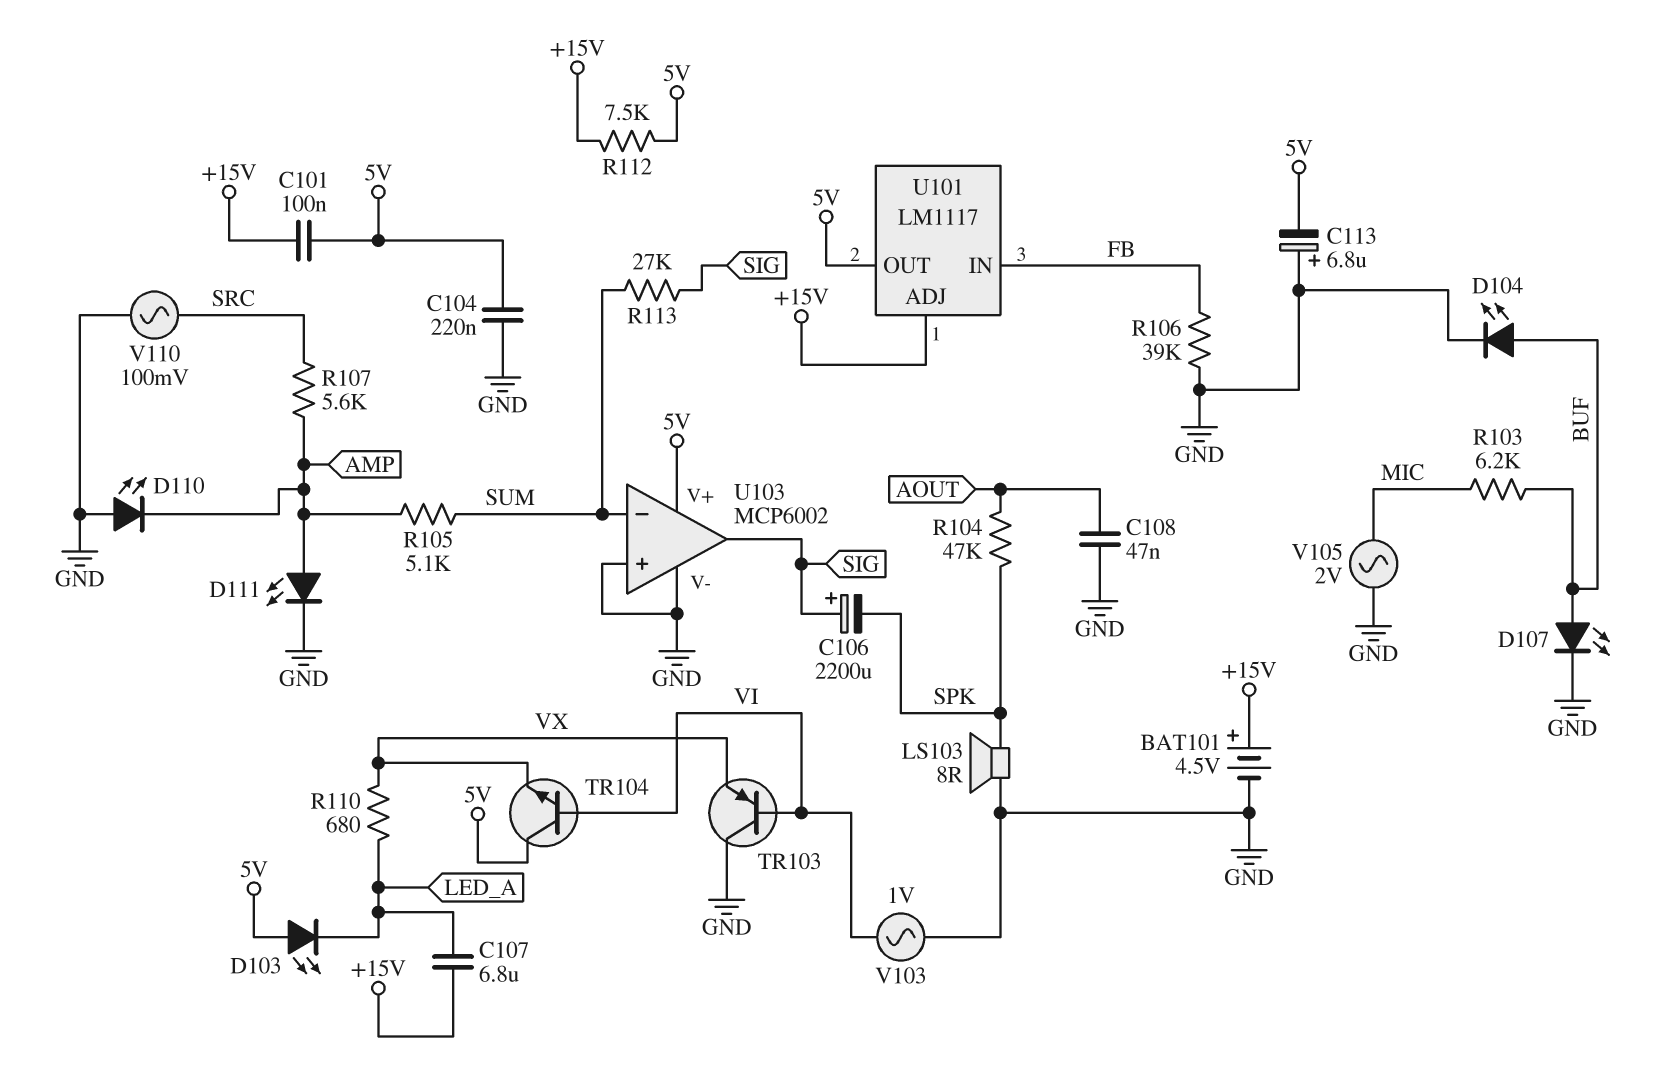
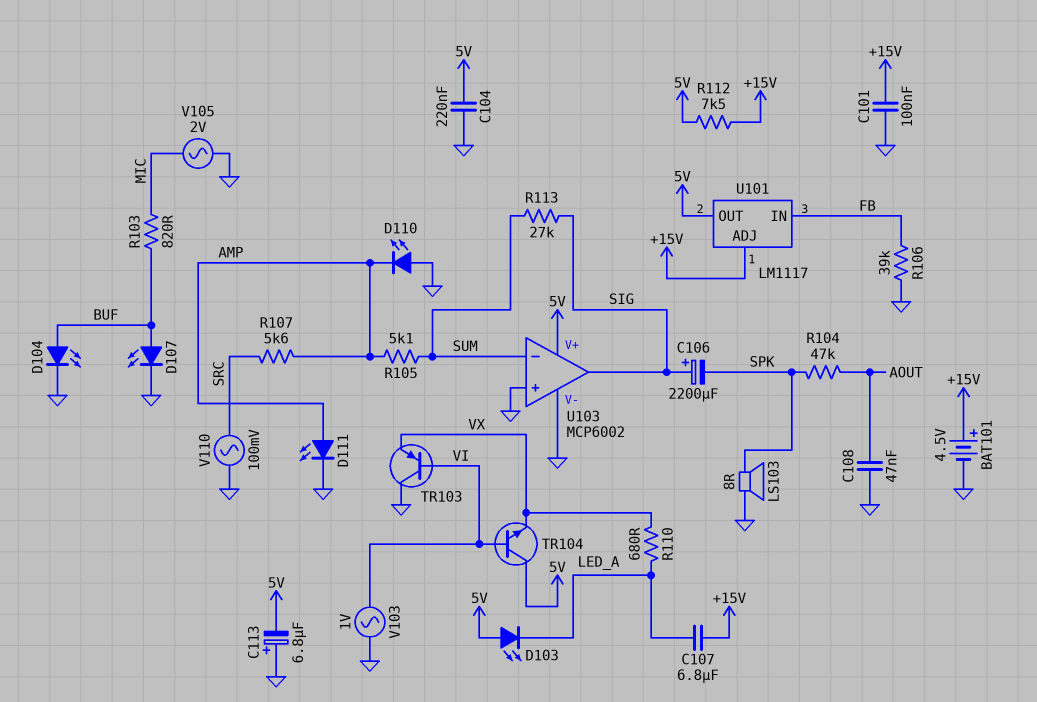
C101: 100nF (+15V, 5V) -> 100nF (+15V, GND)
R103: 6.2k (BUF, MIC) -> 820 (BUF, MIC)

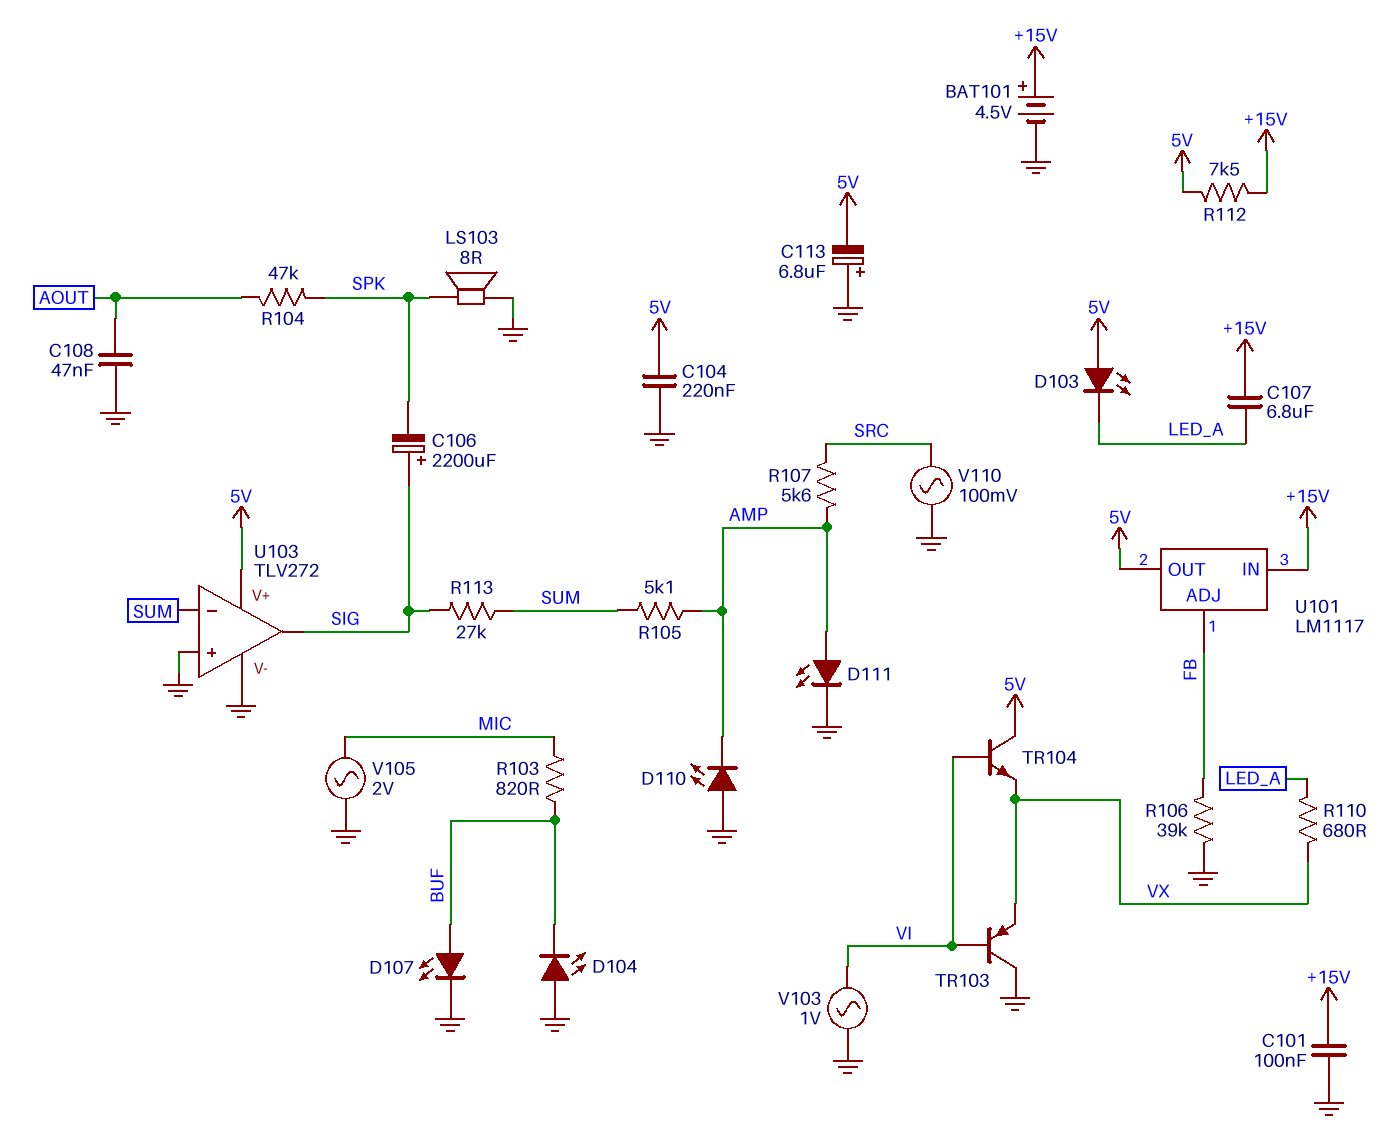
D104: LED (A BUF, K GND) -> LED (A GND, K BUF)
U101 pin ADJ: +15V -> FB
U101 pin IN: FB -> +15V
U103: MCP6002 -> TLV272

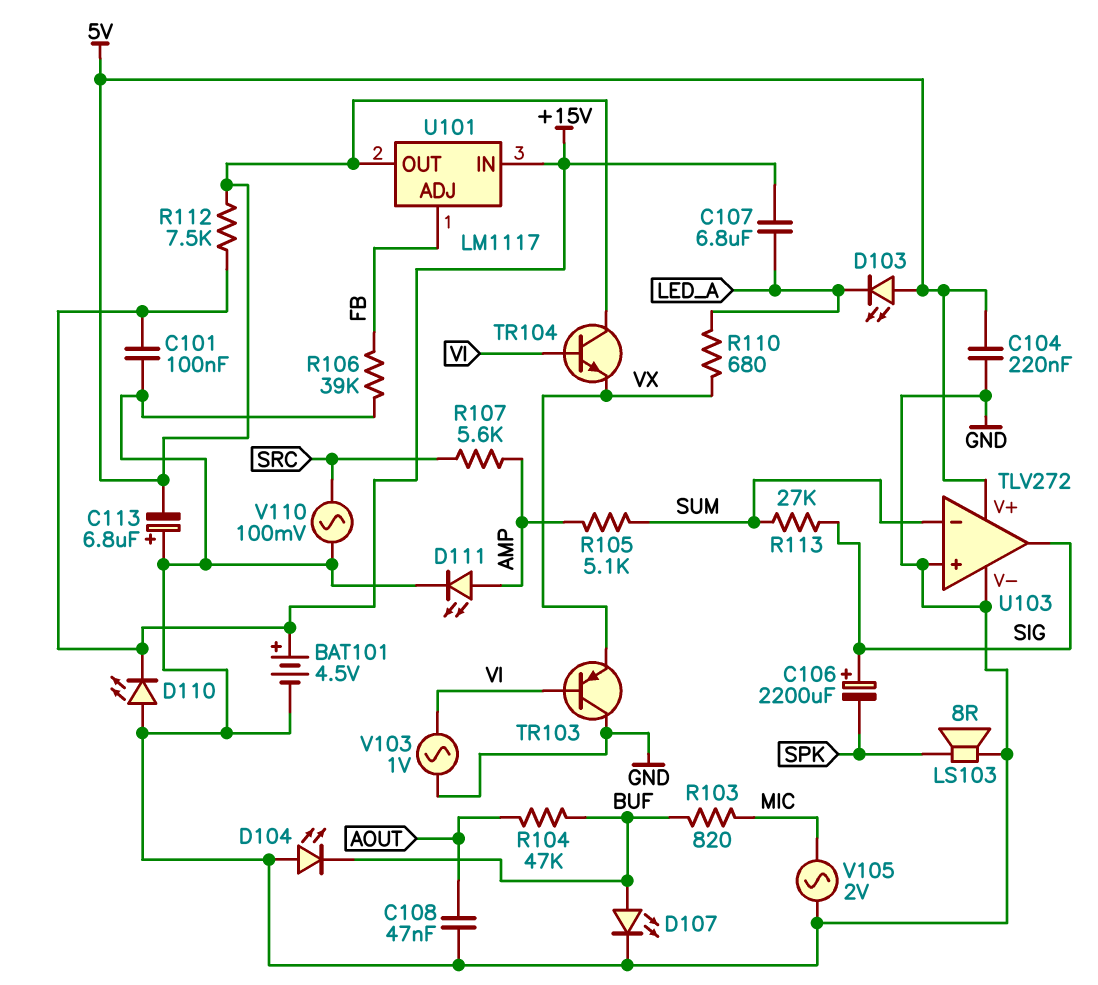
D110: LED (A GND, K AMP) -> LED (A GND, K +15V)
R104: 47k (AOUT, SPK) -> 47k (AOUT, BUF)

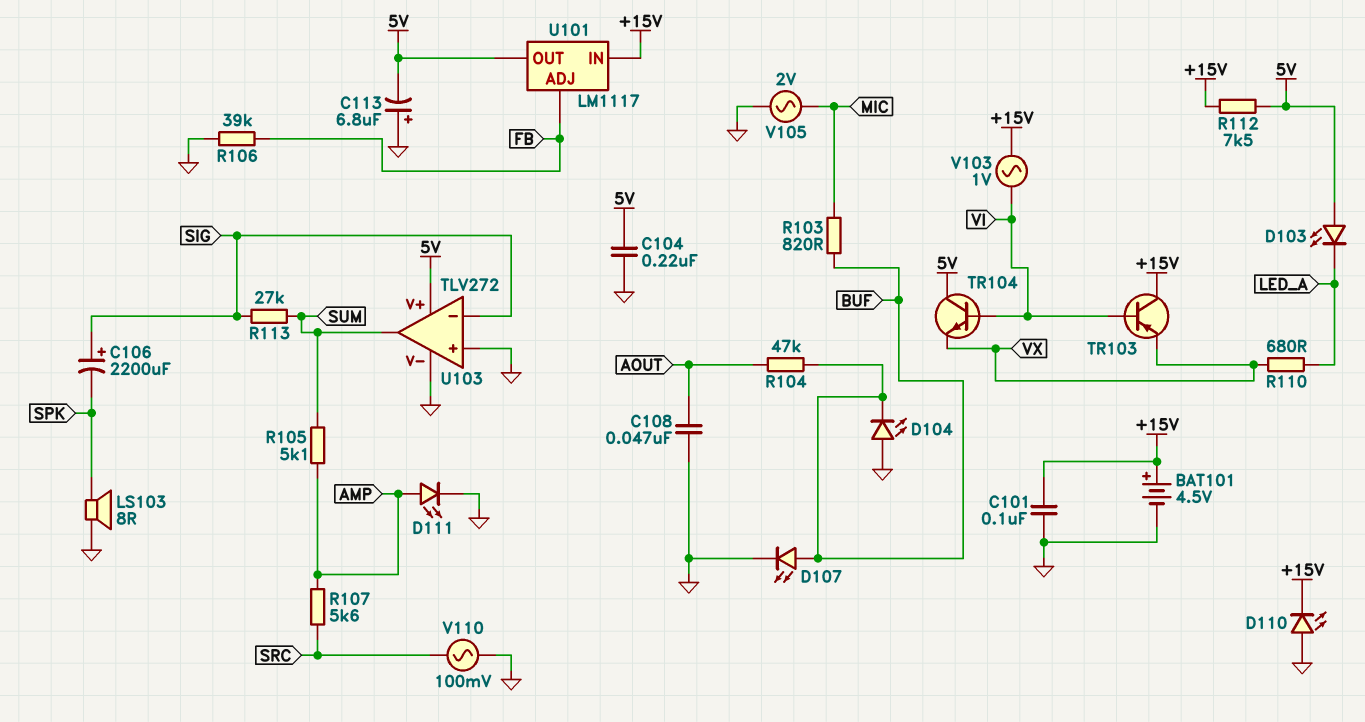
C107: 6.8uF (+15V, LED_A) -> none
TR103: PNP (B VI, C GND, E VX) -> PNP (B VI, C +15V, E VX)
U103 pin in-: SUM -> SIG
U103 pin out: SIG -> SUM
V103: AC 1V (GND, VI) -> AC 1V (+15V, VI)

